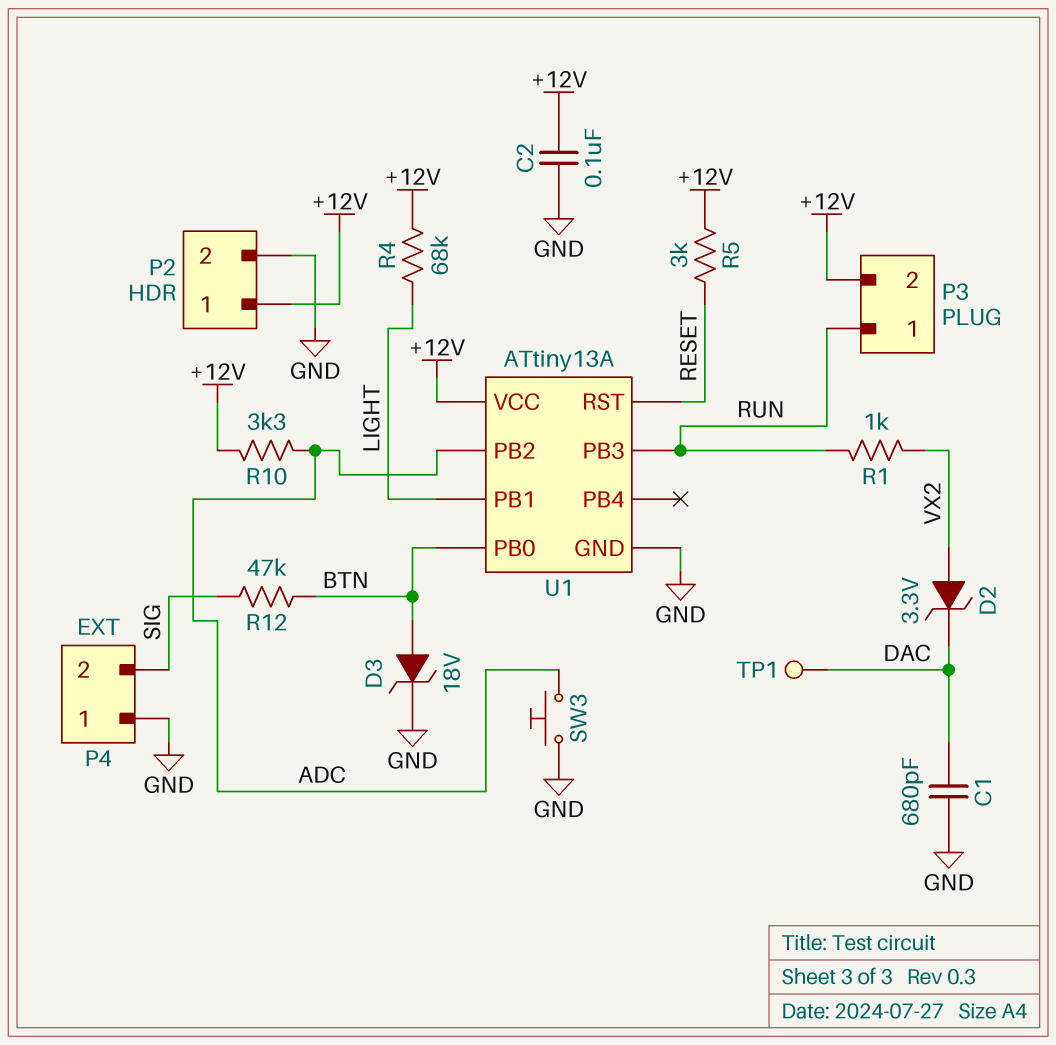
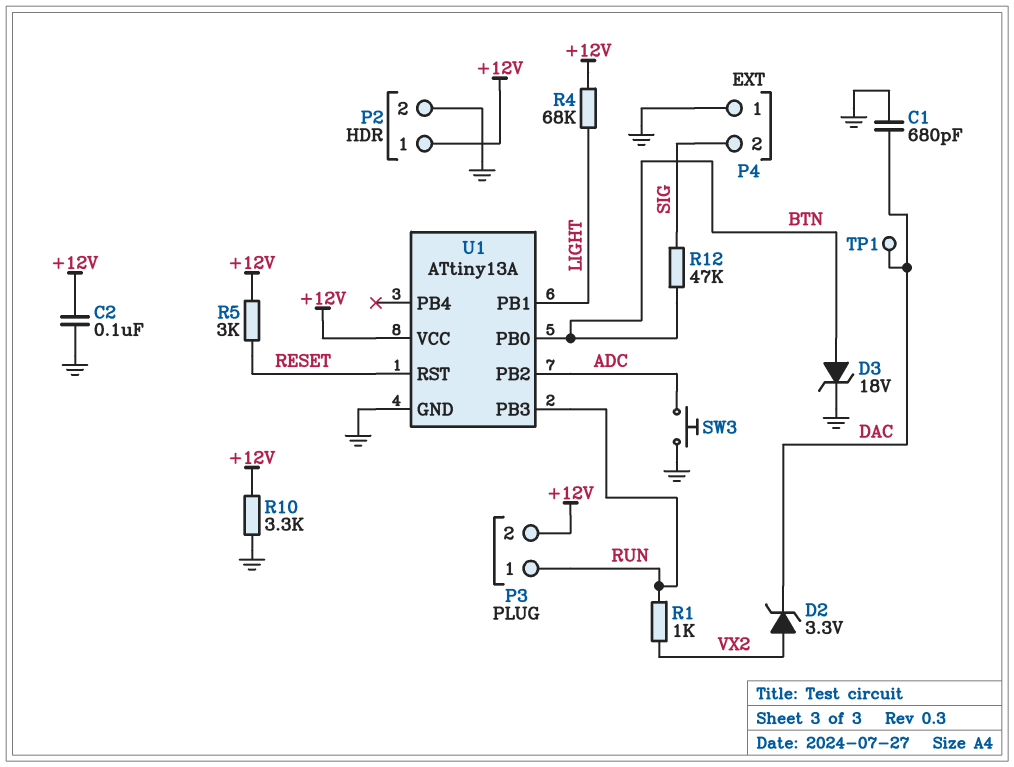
R10: 3.3k (+12V, ADC) -> 3.3k (+12V, GND)

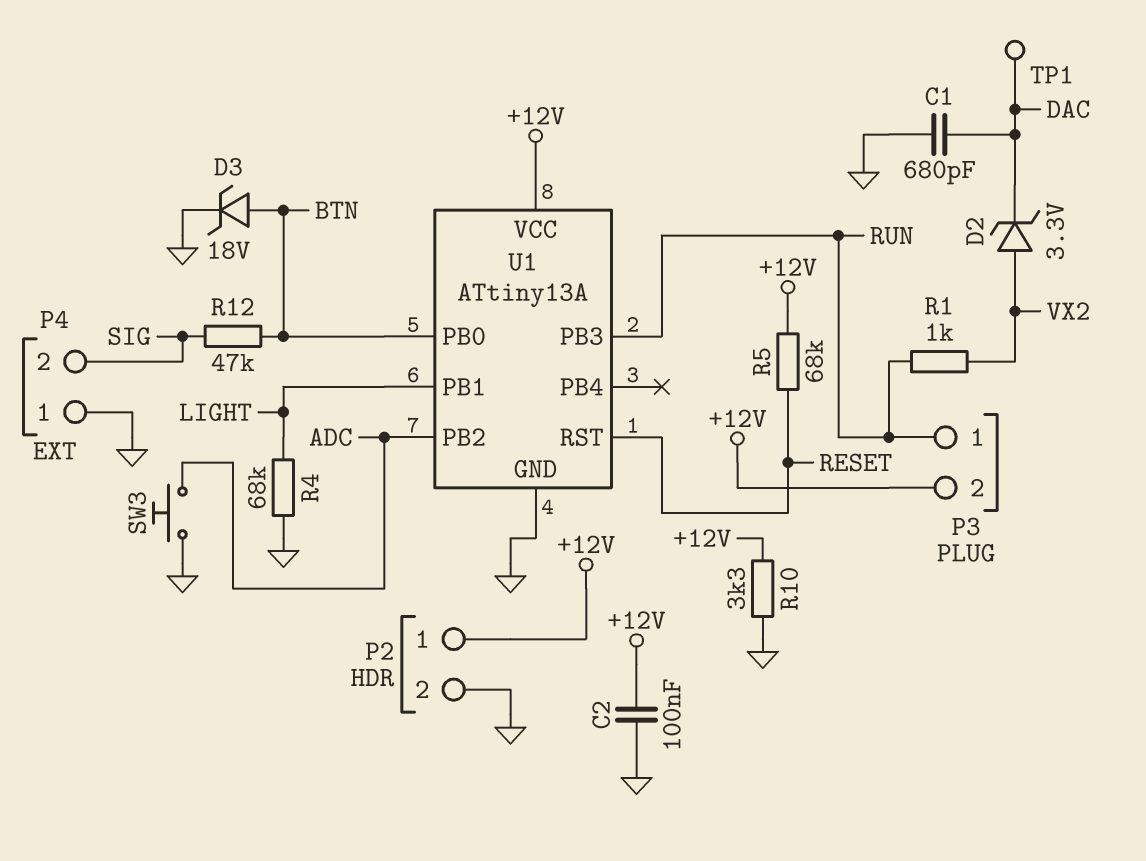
R4: 68k (+12V, LIGHT) -> 68k (GND, LIGHT)
R5: 3k (+12V, RESET) -> 68k (+12V, RESET)

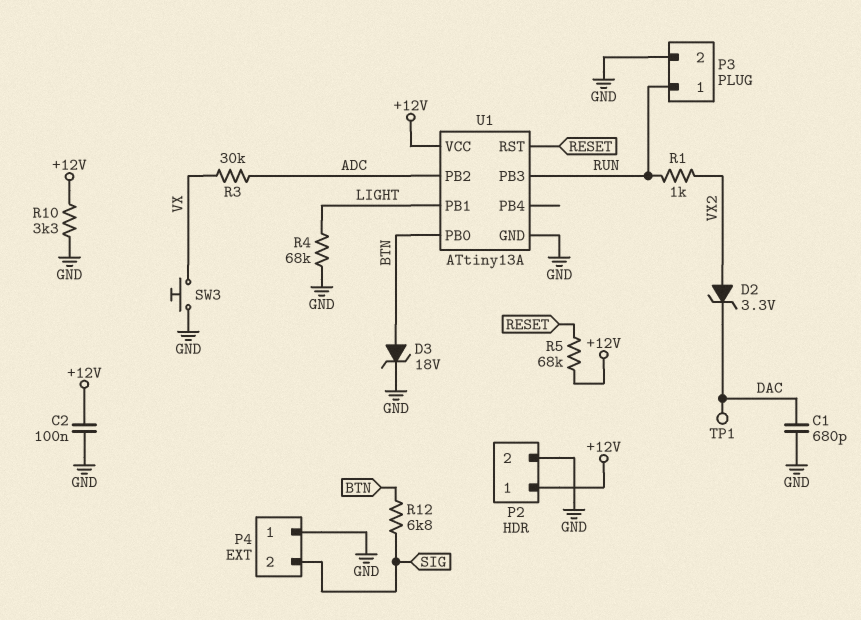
P3 pin 2: +12V -> GND
R3: none -> 30k (ADC, VX)
R12: 47k (BTN, SIG) -> 6.8k (BTN, SIG)
SW3: button (ADC, GND) -> button (GND, VX)

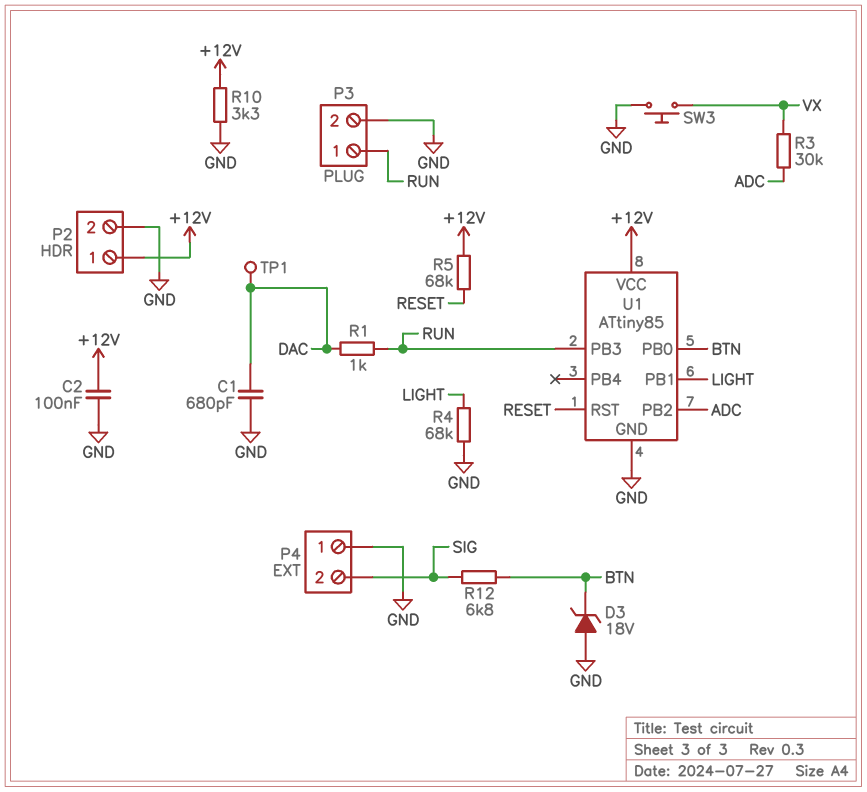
D2: zener 3.3V (A VX2, K DAC) -> none
D3: zener 18V (A BTN, K GND) -> zener 18V (A GND, K BTN)
R1: 1k (RUN, VX2) -> 1k (DAC, RUN)
U1: ATtiny13A -> ATtiny85

